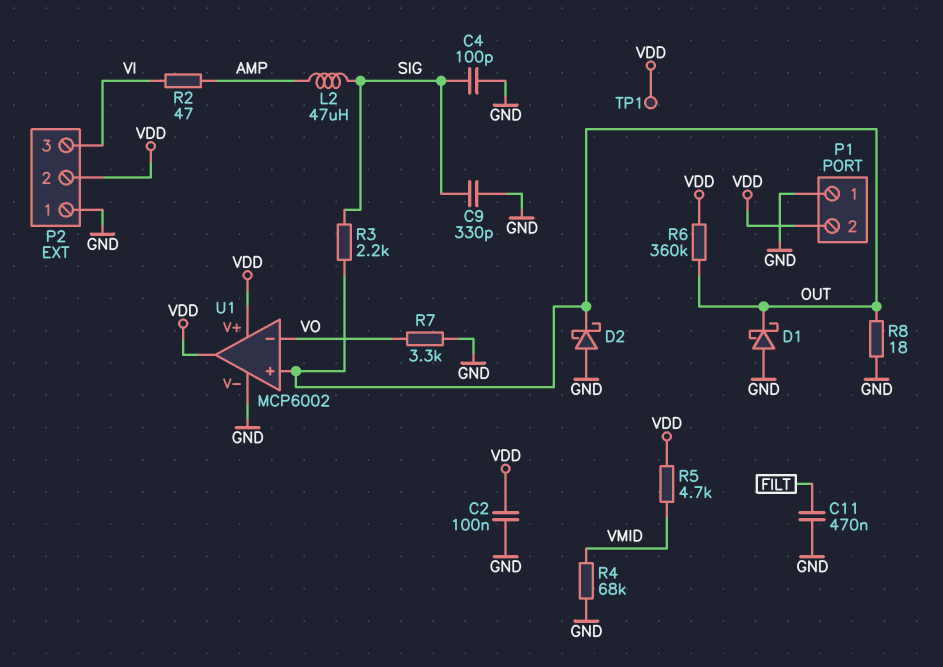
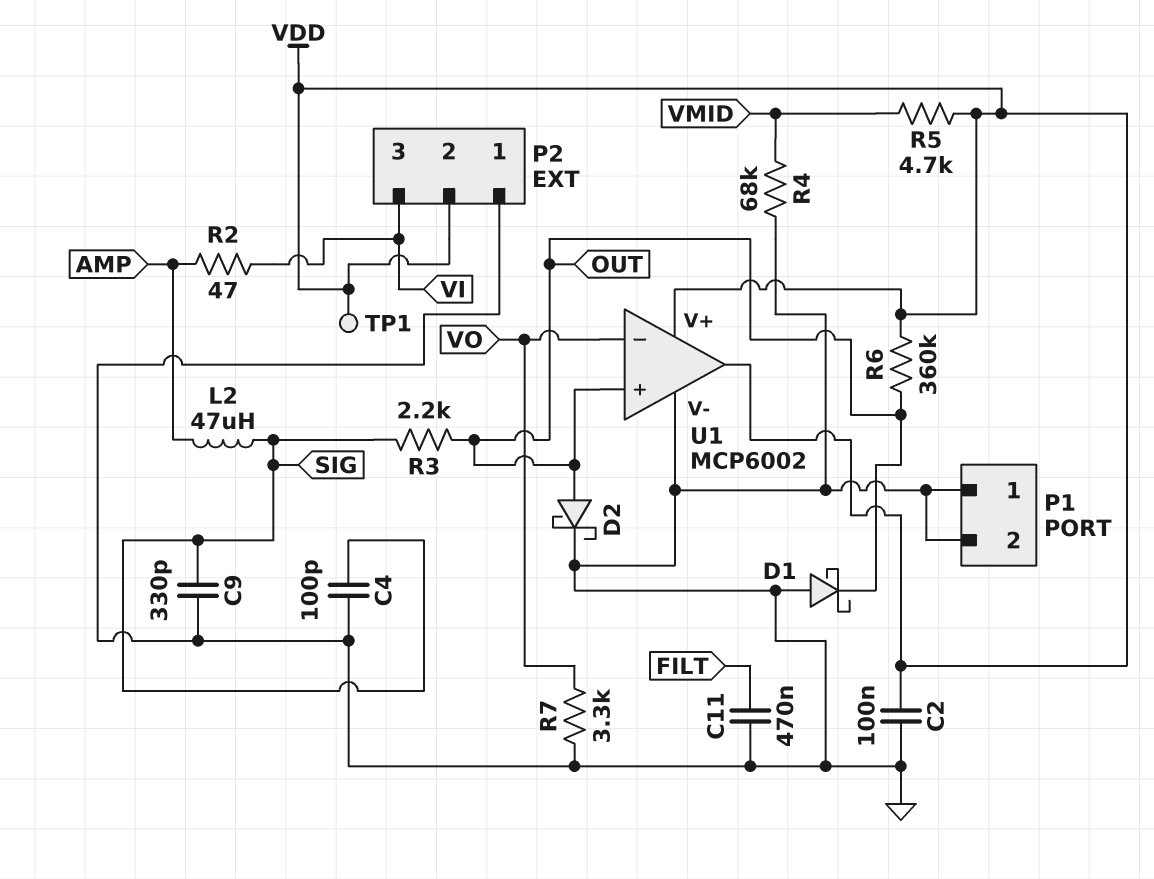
D2: schottky (A GND, K OUT) -> schottky (A OUT, K GND)
P1 pin 2: VDD -> GND
R8: 18 (GND, OUT) -> none

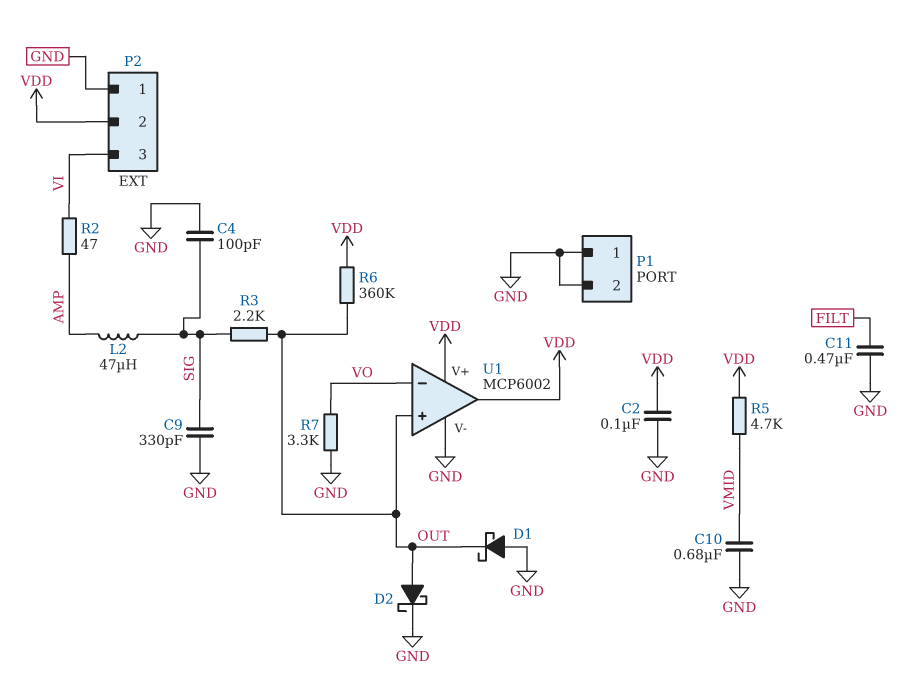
C10: none -> 680nF (GND, VMID)
R4: 68k (GND, VMID) -> none
TP1: test point (VDD) -> none

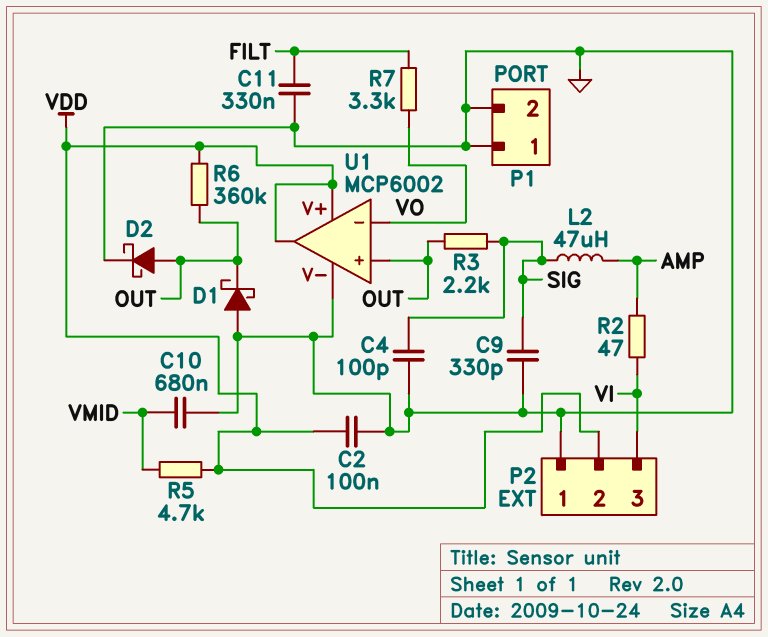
C11: 470nF (FILT, GND) -> 330nF (FILT, GND)
R7: 3.3k (GND, VO) -> 3.3k (FILT, VO)

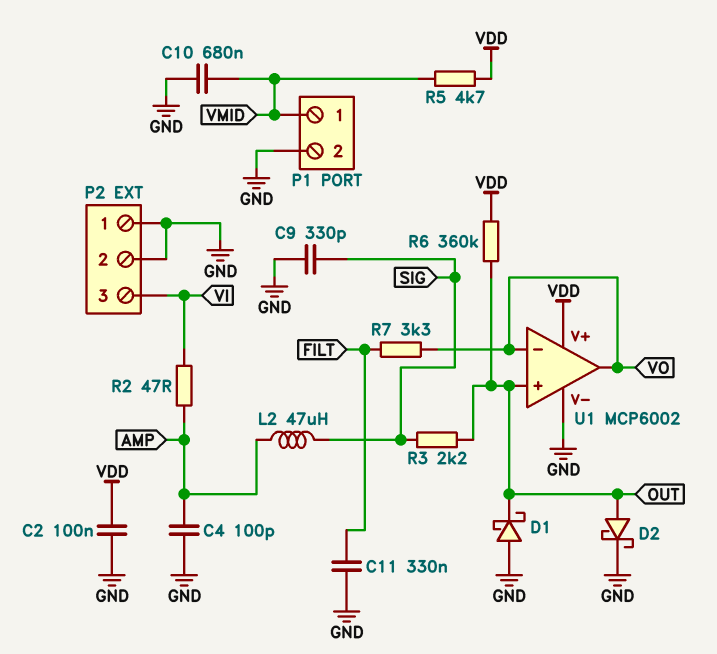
C4: 100pF (GND, SIG) -> 100pF (AMP, GND)
P1 pin 1: GND -> VMID
P2 pin 2: VDD -> GND
U1 pin out: VDD -> VO

